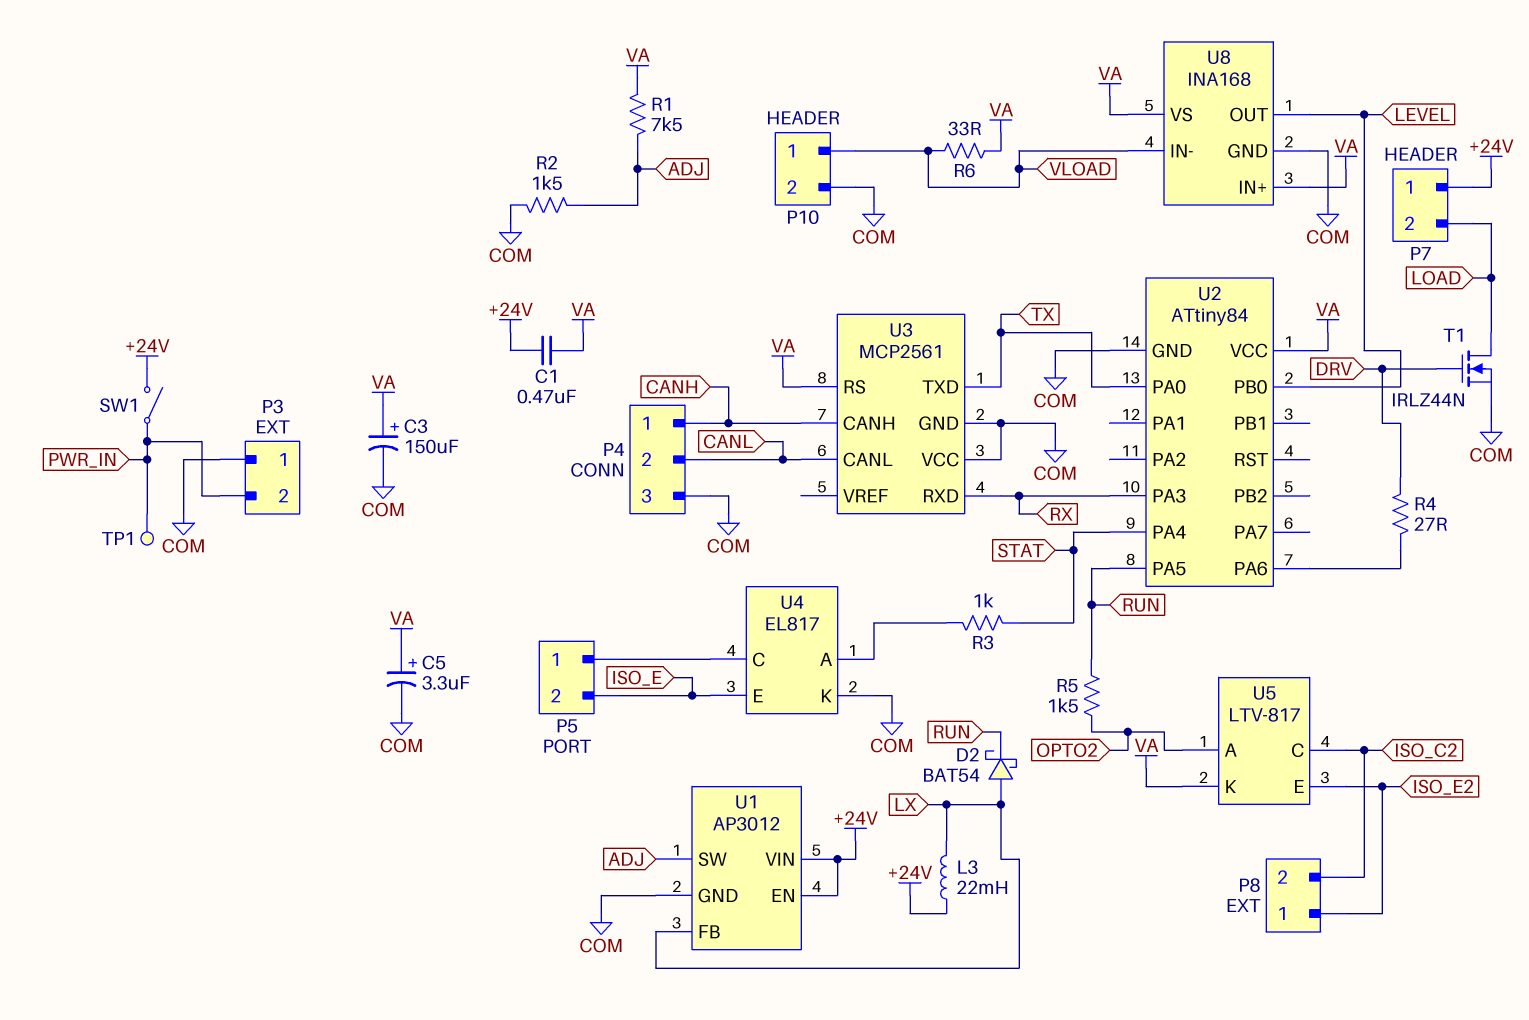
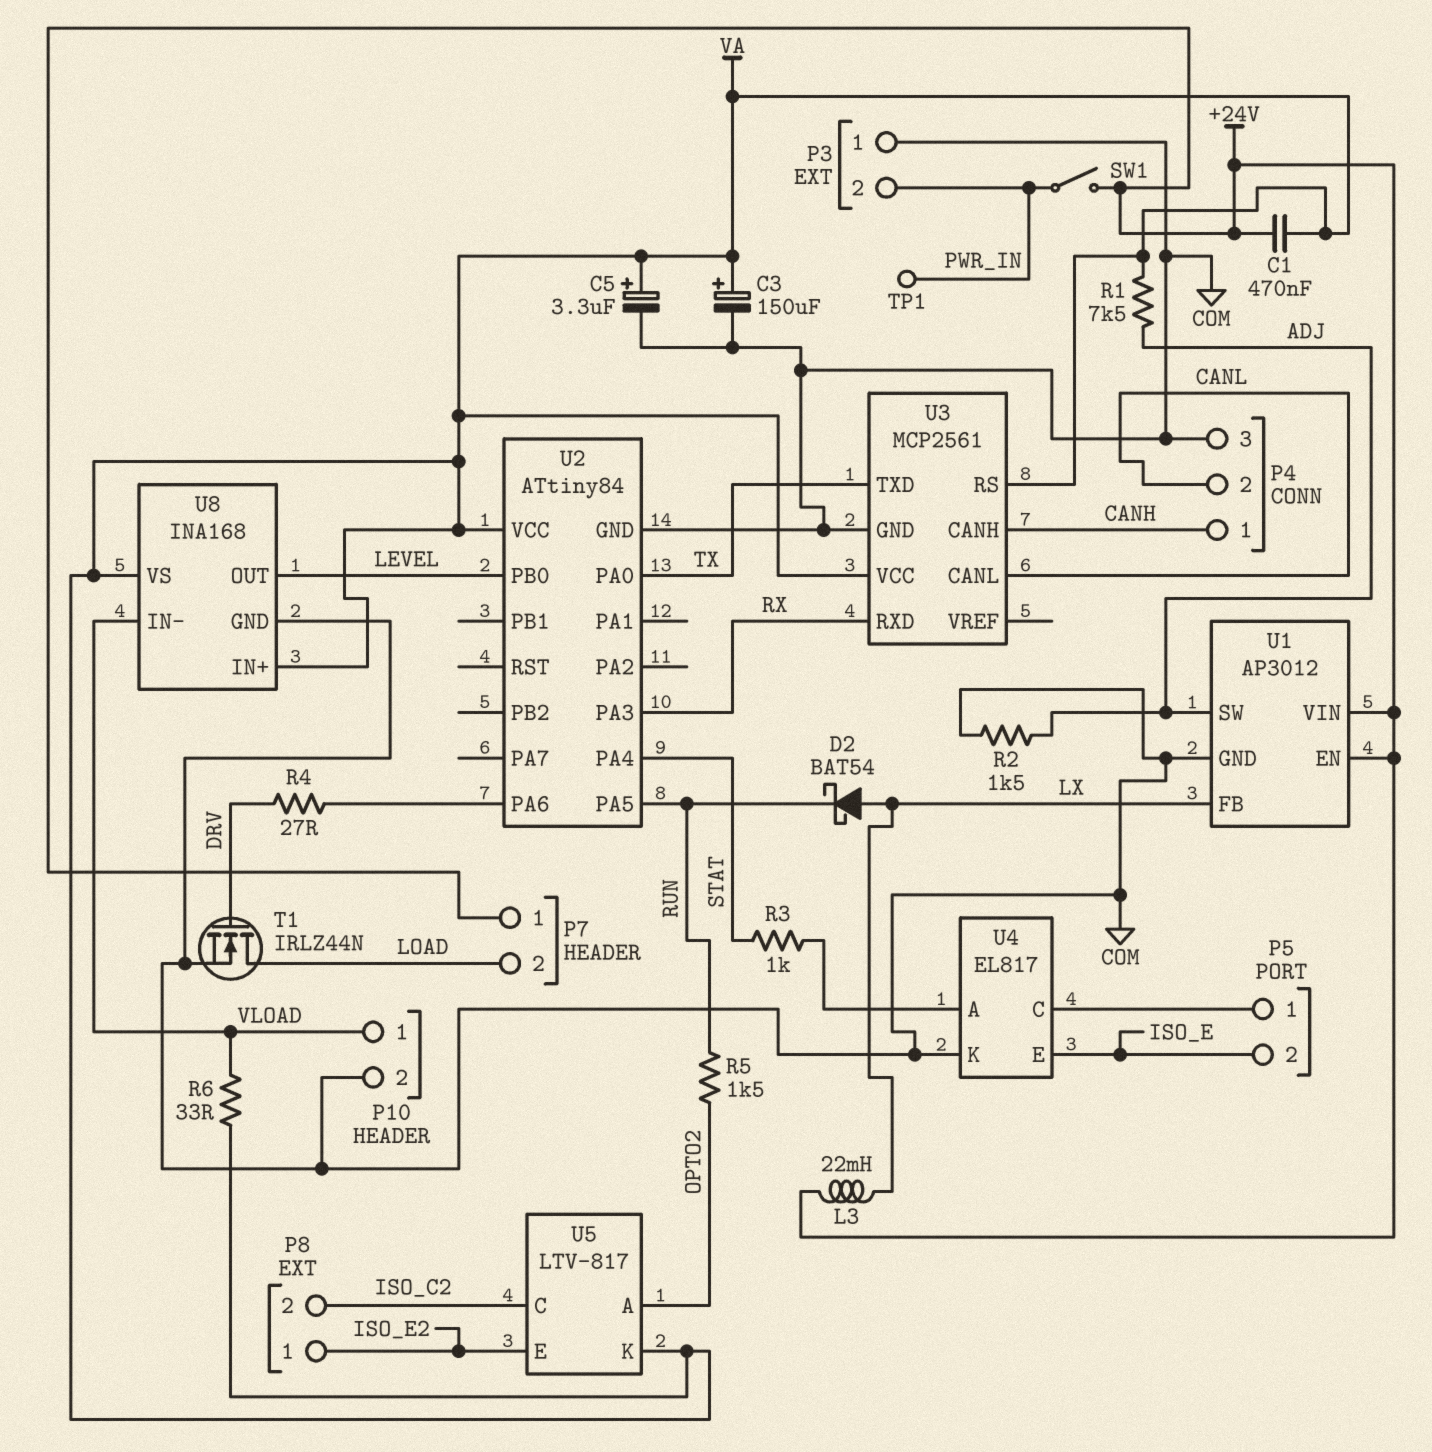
U3 pin VCC: COM -> VA

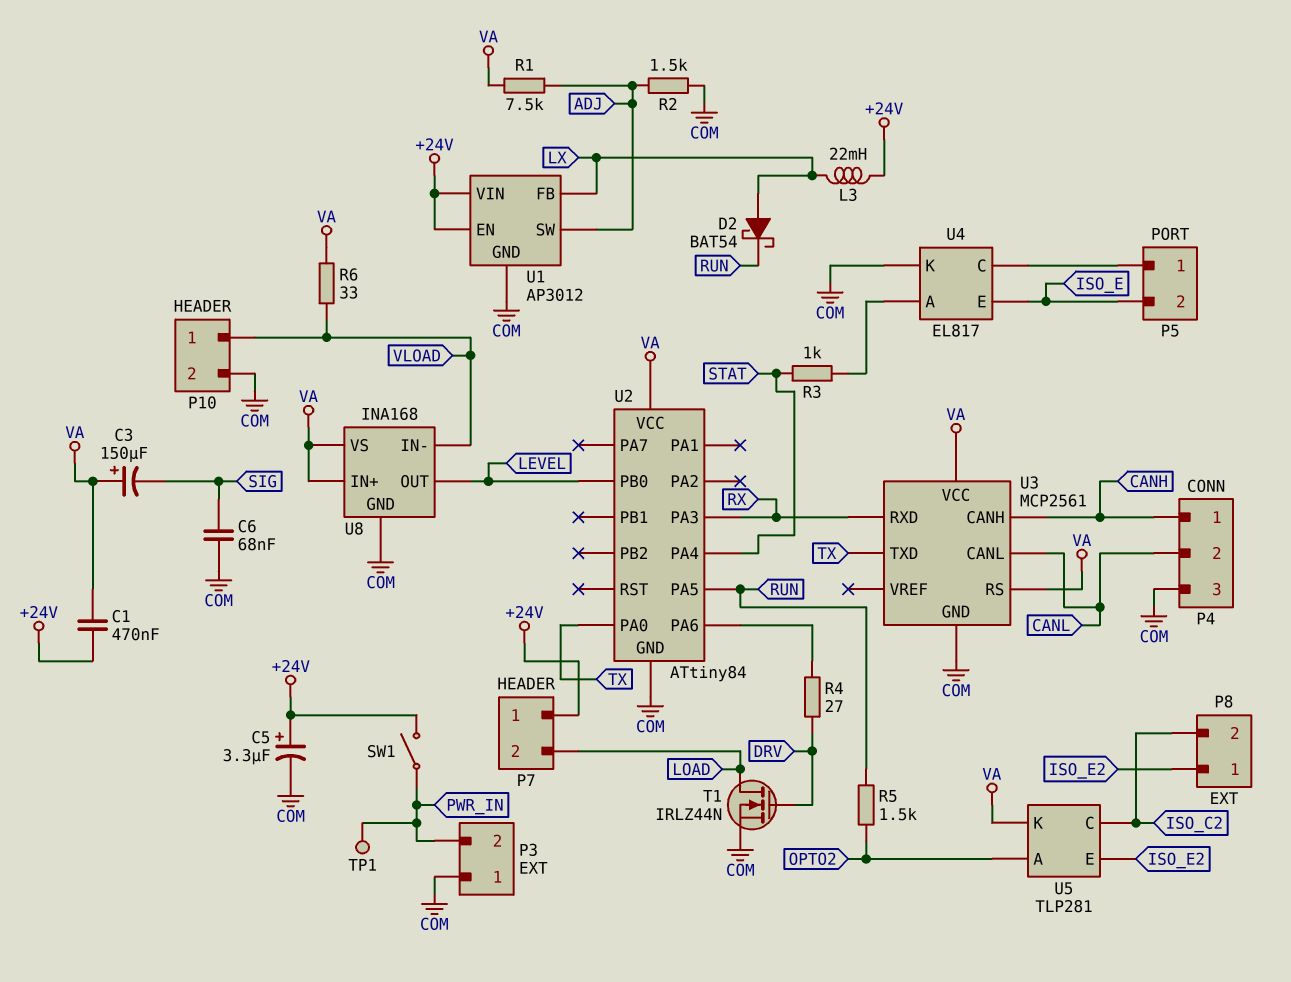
C3: 150uF (plus VA, minus COM) -> 150uF (plus VA, minus SIG)
C5: 3.3uF (plus VA, minus COM) -> 3.3uF (plus +24V, minus COM)
C6: none -> 68nF (COM, SIG)
U5: LTV-817 -> TLP281

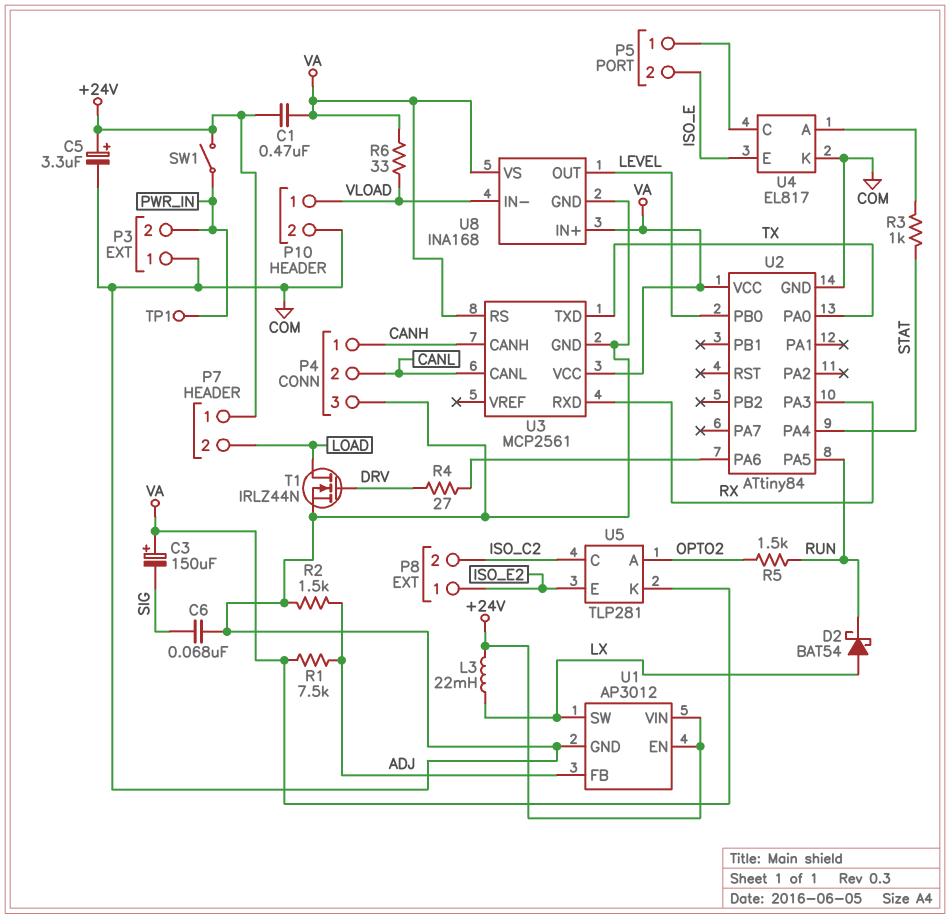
U1 pin FB: LX -> ADJ
U1 pin SW: ADJ -> LX

